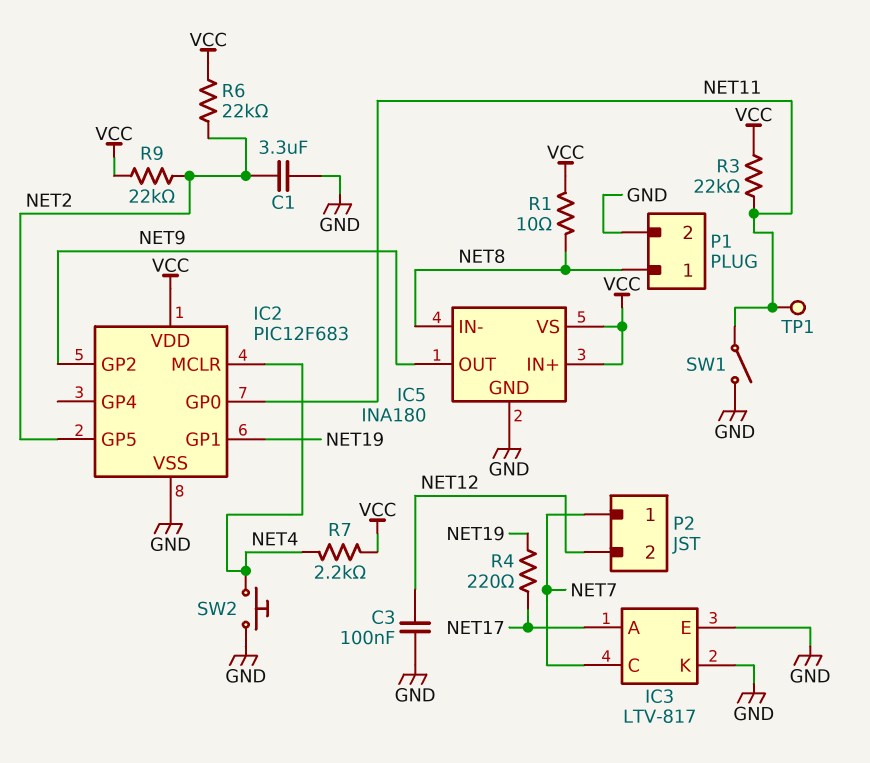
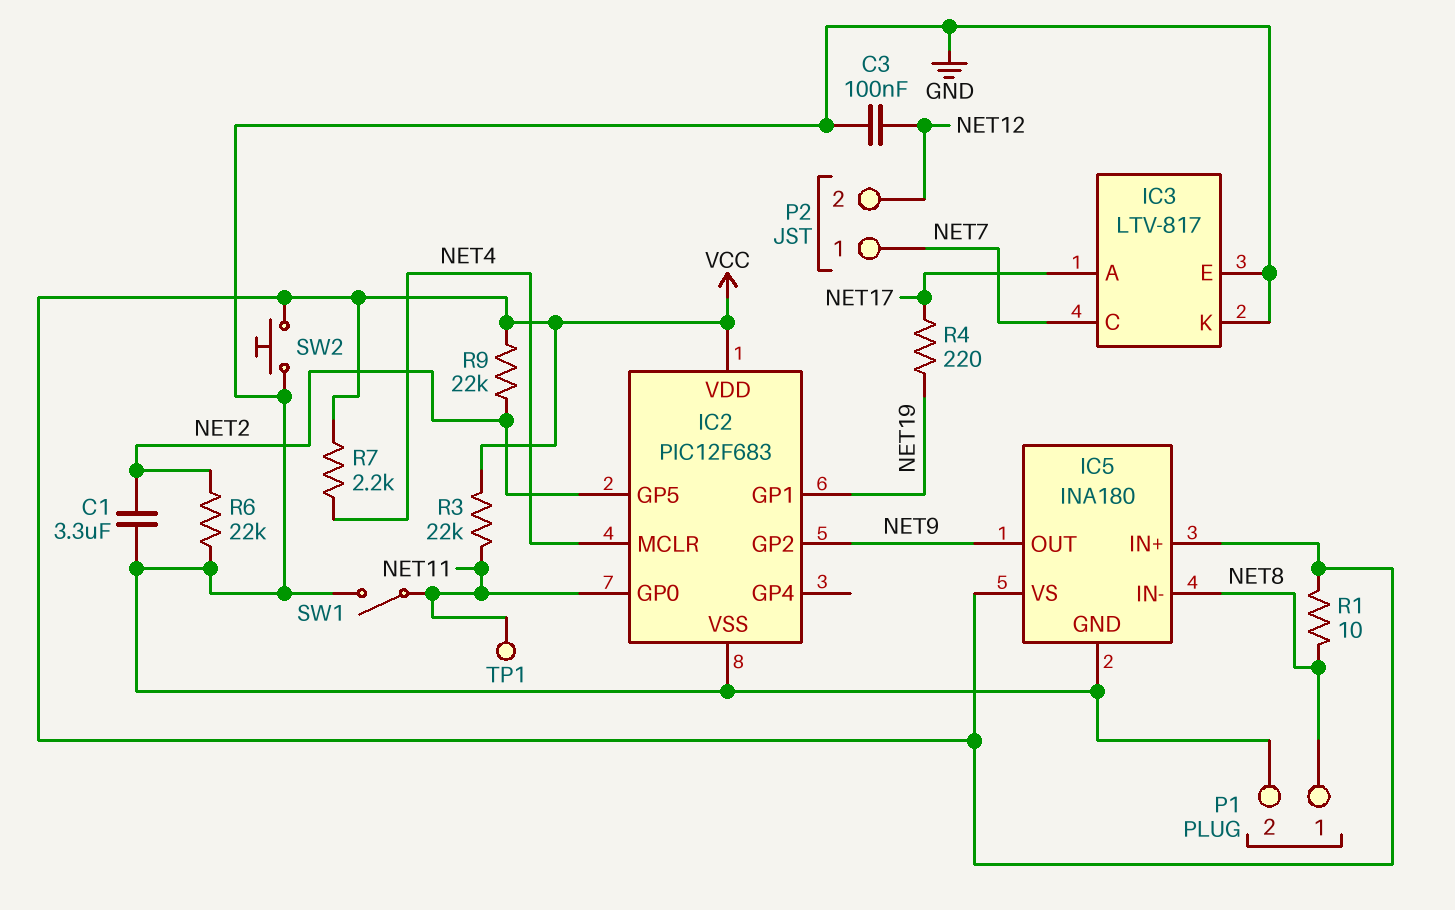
R6: 22k (NET2, VCC) -> 22k (GND, NET2)
SW2: button (GND, NET4) -> button (GND, VCC)

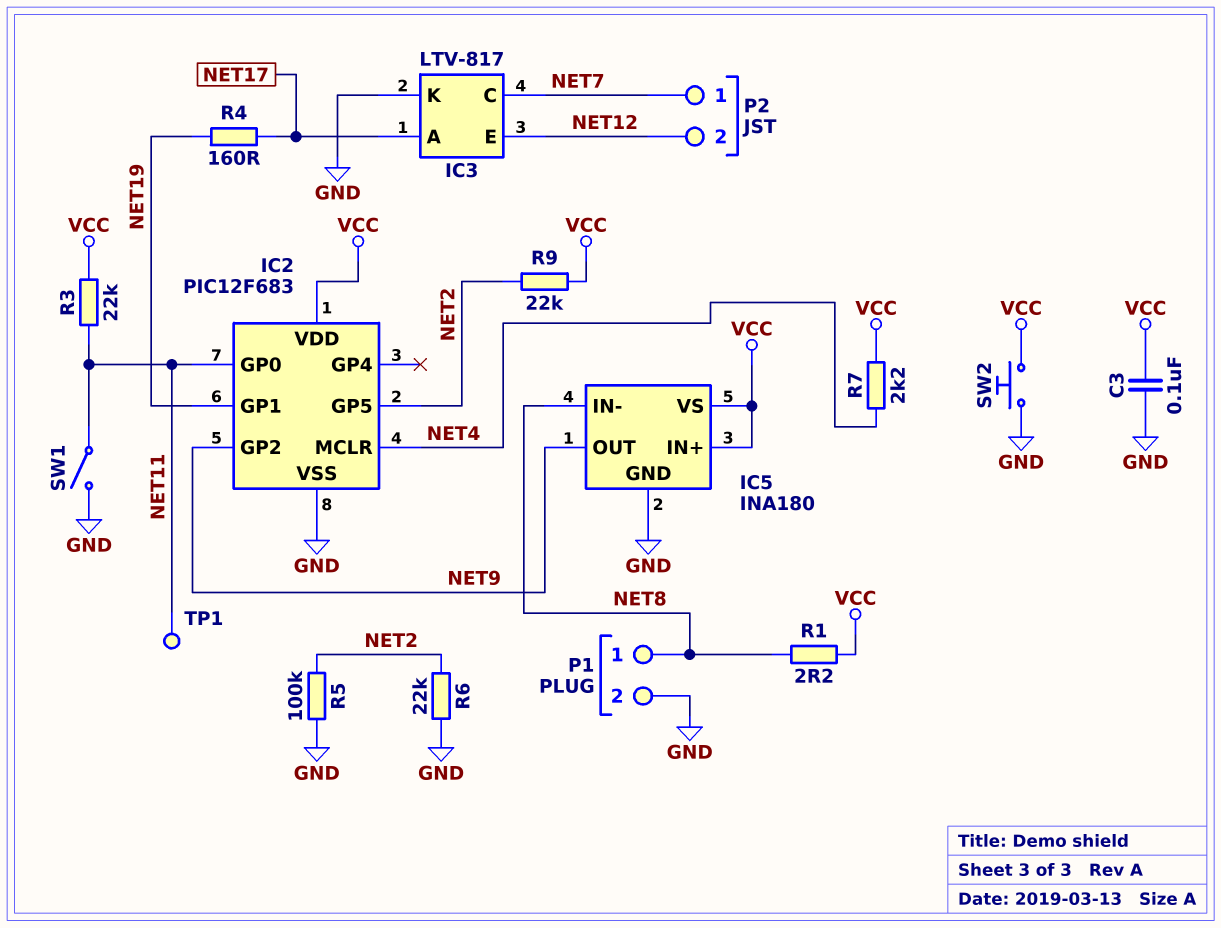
C1: 3.3uF (GND, NET2) -> none
C3: 100nF (GND, NET12) -> 100nF (GND, VCC)
IC3 pin E: GND -> NET12
R1: 10 (NET8, VCC) -> 2.2 (NET8, VCC)
R4: 220 (NET17, NET19) -> 160 (NET17, NET19)
R5: none -> 100k (GND, NET2)

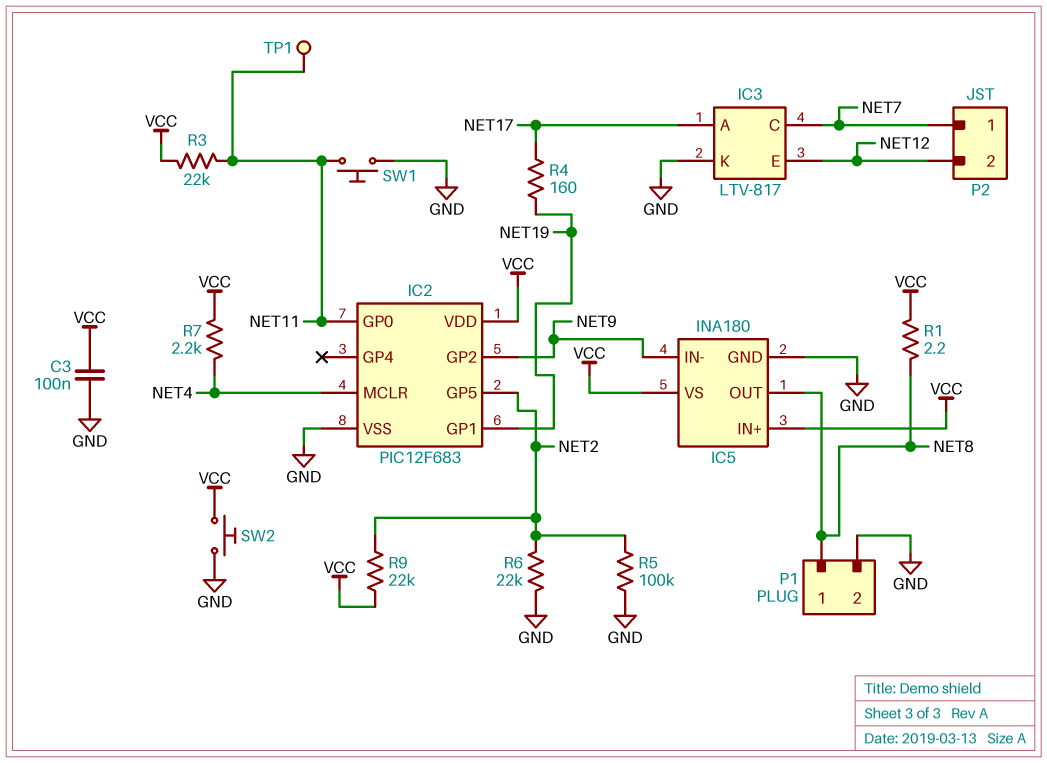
IC5 pin IN-: NET8 -> NET9
IC5 pin OUT: NET9 -> NET8
SW1: switch (GND, NET11) -> button (GND, NET11)

